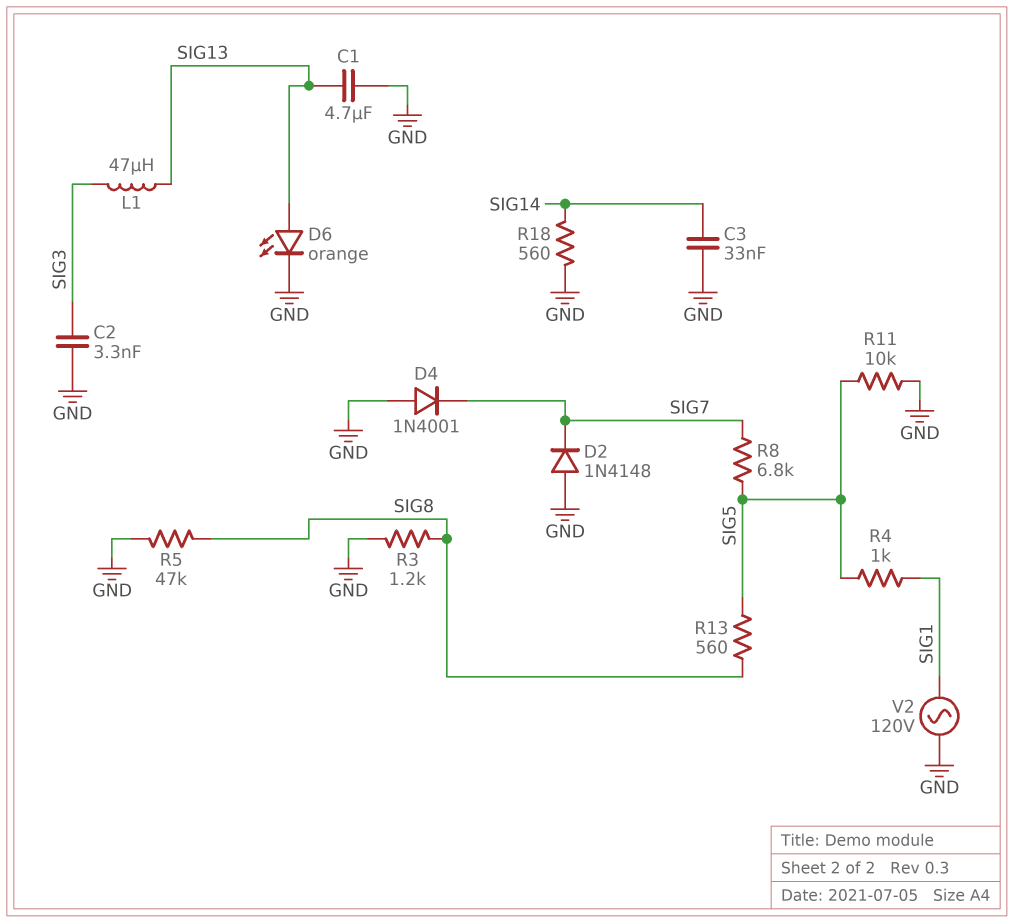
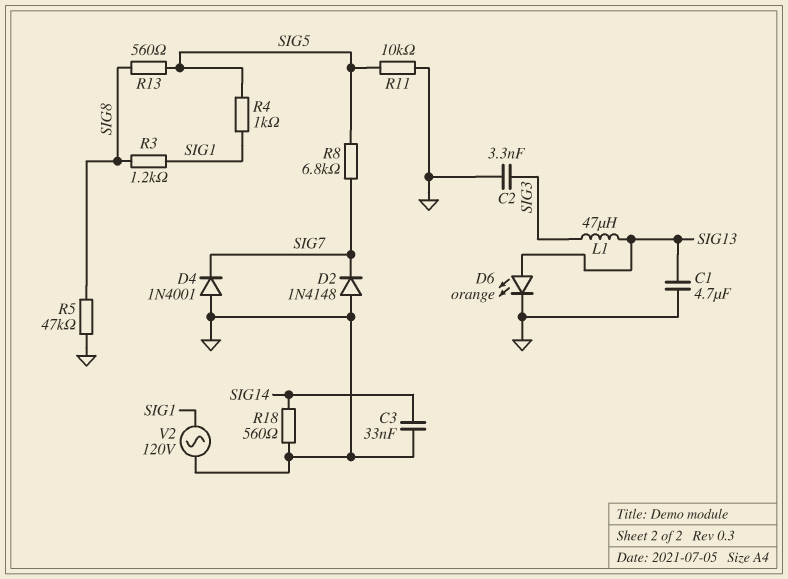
R3: 1.2k (GND, SIG8) -> 1.2k (SIG1, SIG8)

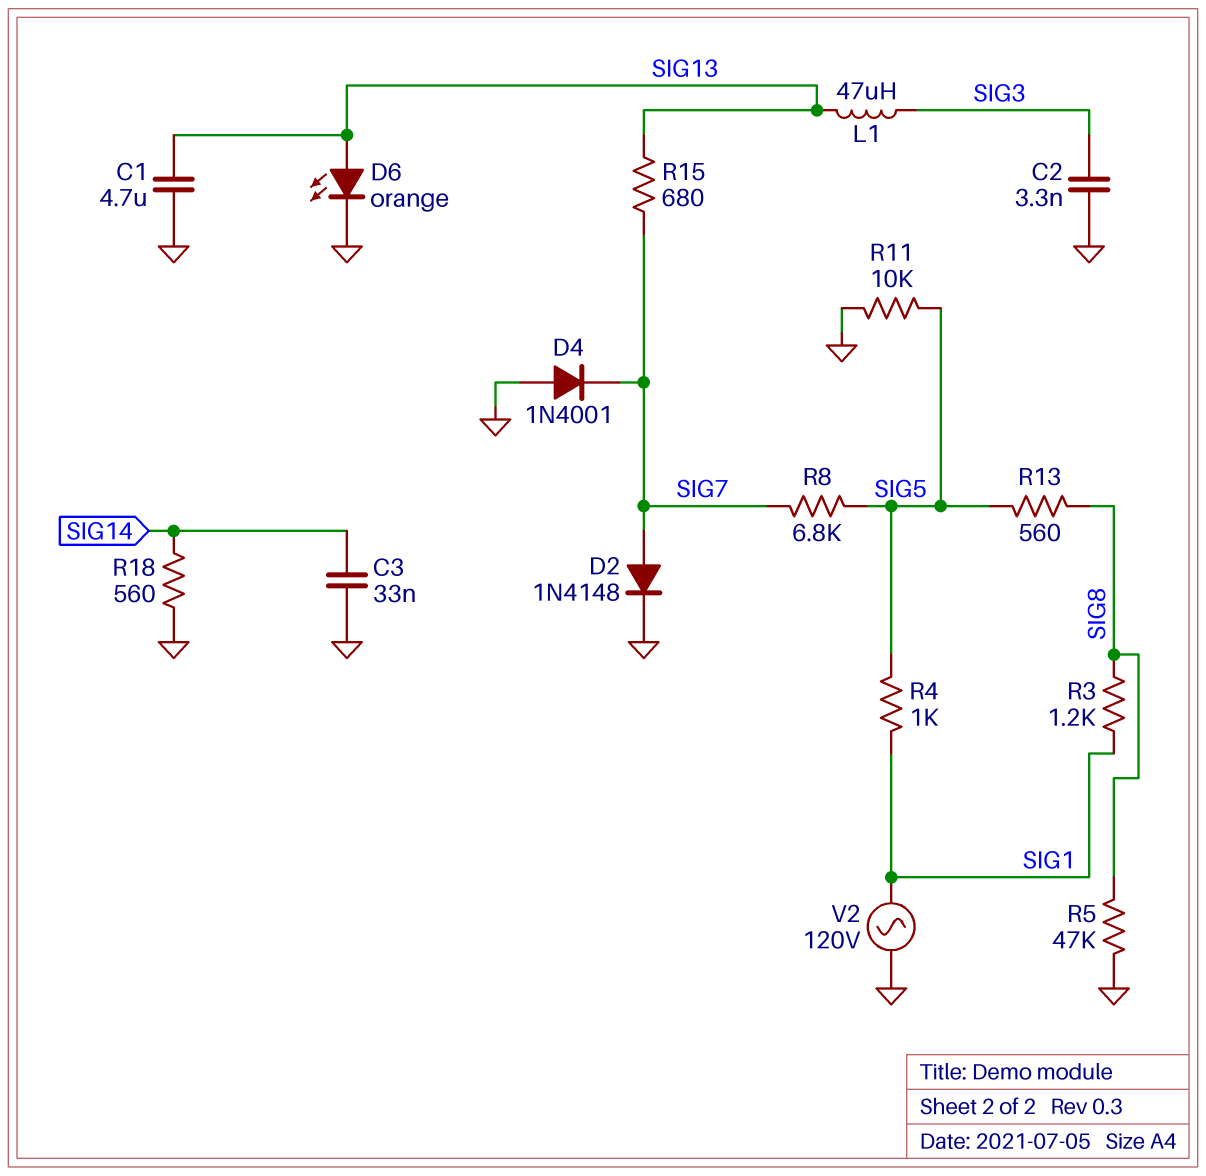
D2: diode 1N4148 (A GND, K SIG7) -> diode 1N4148 (A SIG7, K GND)
R15: none -> 680 (SIG7, SIG13)

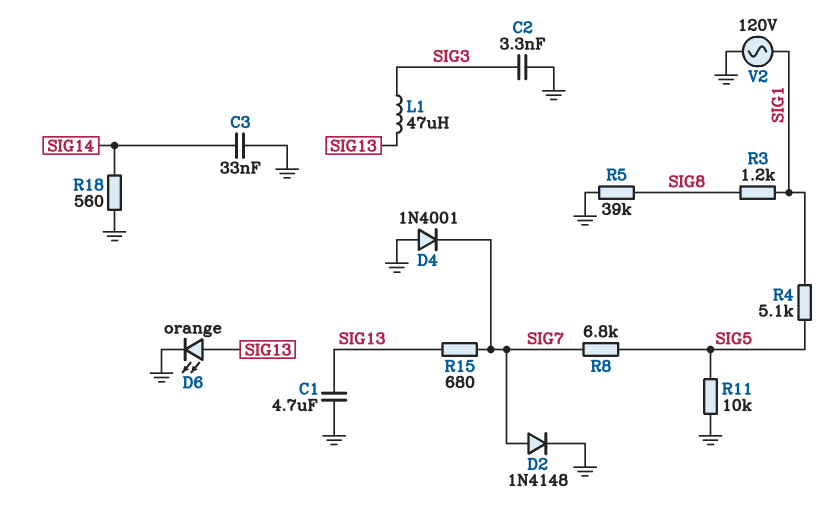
R4: 1k (SIG1, SIG5) -> 5.1k (SIG1, SIG5)
R5: 47k (GND, SIG8) -> 39k (GND, SIG8)
R13: 560 (SIG5, SIG8) -> none

